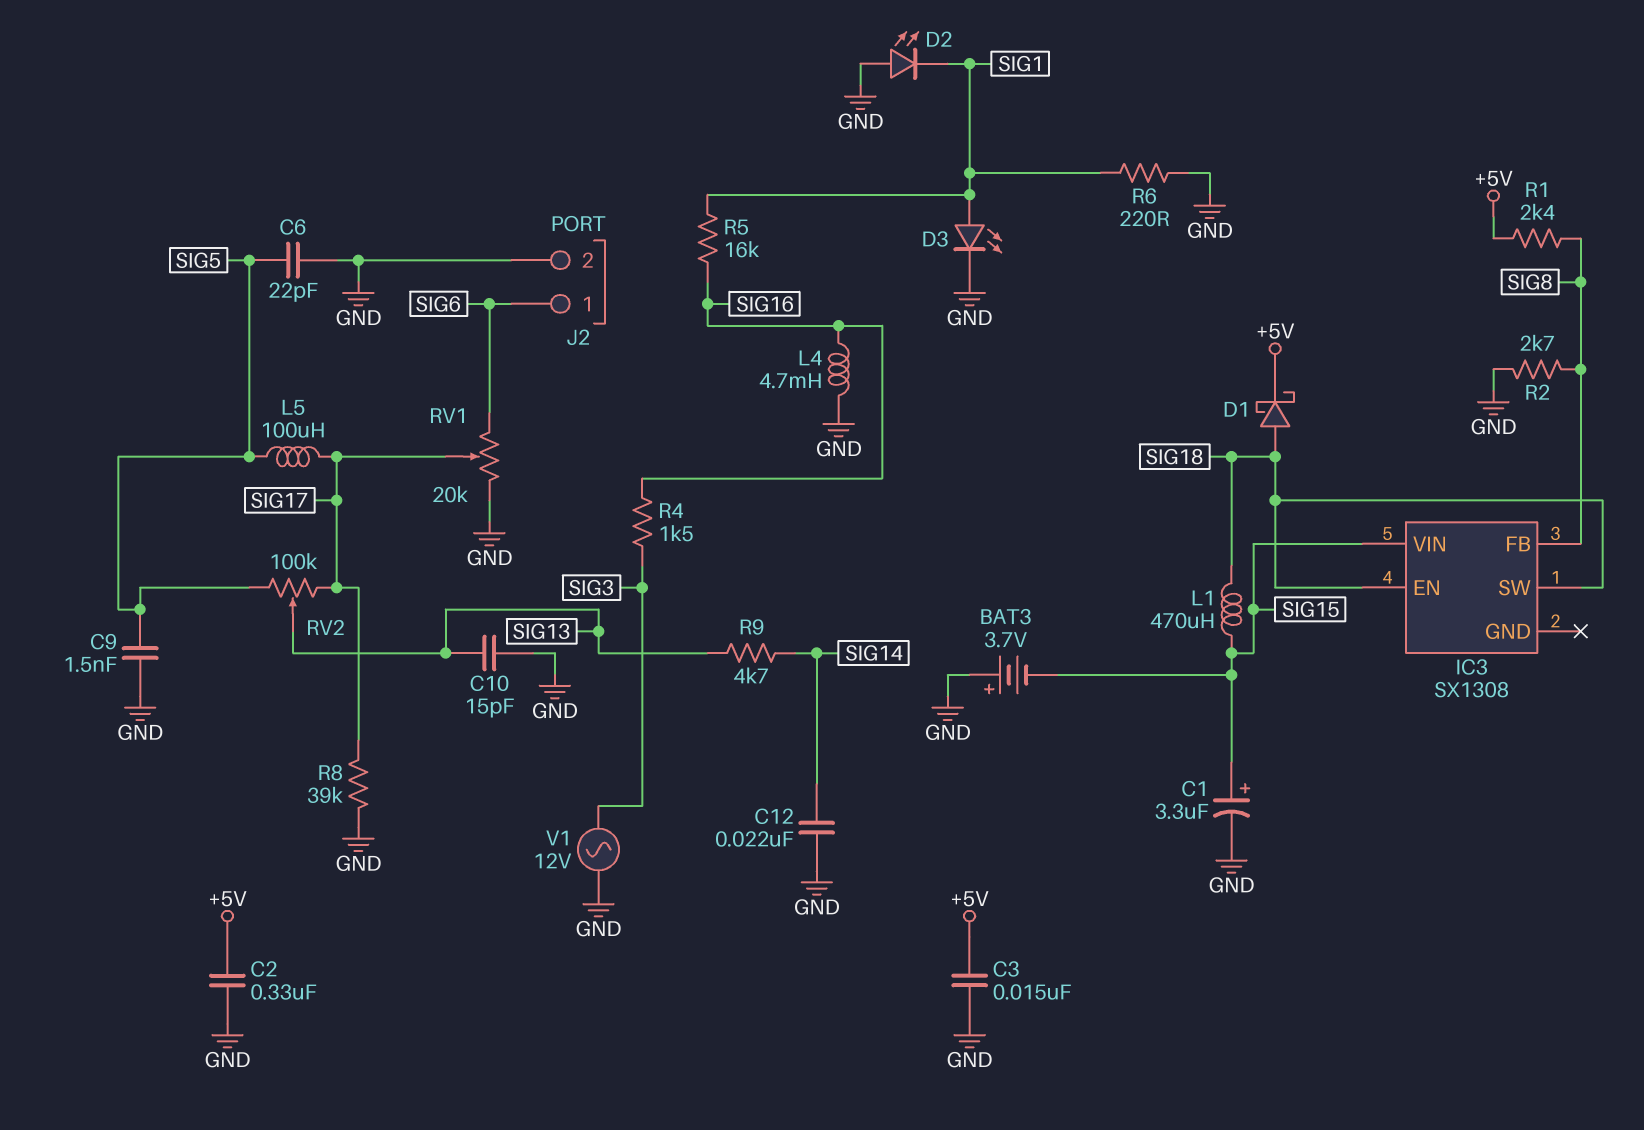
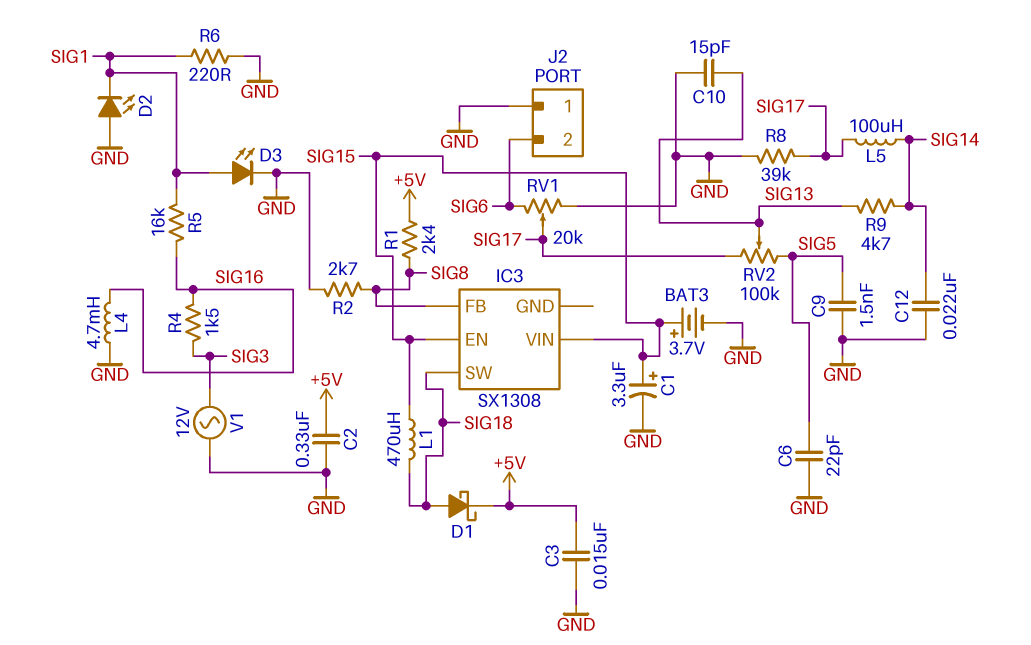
BAT3: 3.7V (plus GND, minus SIG15) -> 3.7V (plus SIG15, minus GND)
IC3 pin EN: SIG18 -> SIG15
J2 pin 1: SIG6 -> GND
J2 pin 2: GND -> SIG6
L5: 100uH (SIG5, SIG17) -> 100uH (SIG14, SIG17)

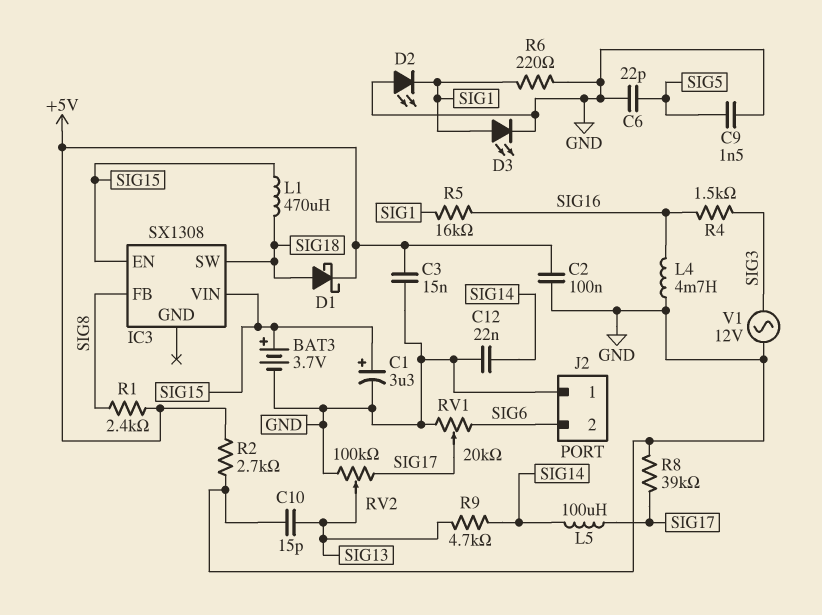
C2: 330nF (+5V, GND) -> 100nF (+5V, GND)
R2: 2.7k (GND, SIG8) -> 2.7k (+5V, GND)
RV2: 100k (SIG5, SIG17, wiper SIG13) -> 100k (GND, SIG17, wiper SIG13)

